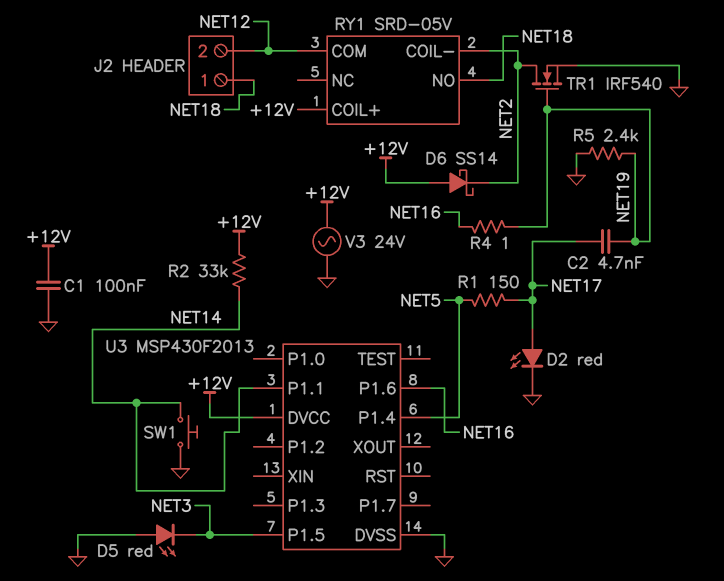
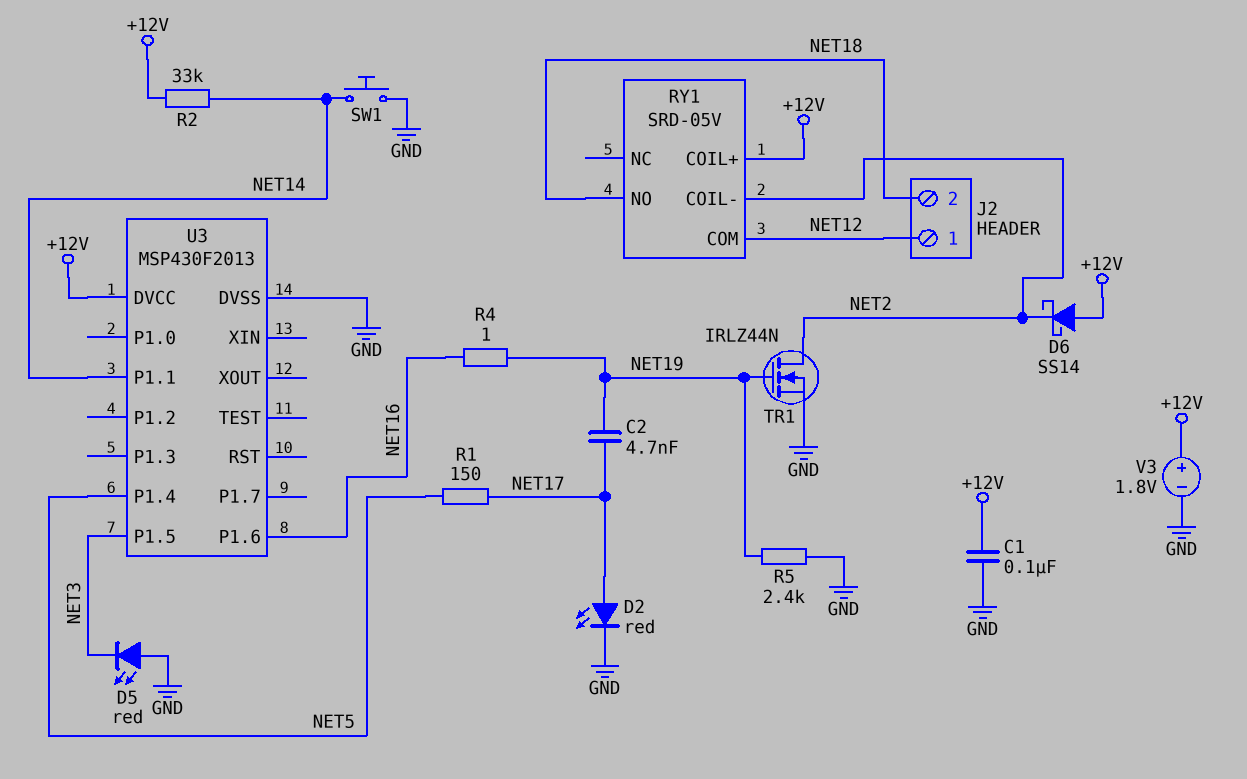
J2 pin 1: NET18 -> NET12
J2 pin 2: NET12 -> NET18
TR1: NMOS IRF540 (G NET19, D NET2, S GND) -> NMOS IRLZ44N (G NET19, D NET2, S GND)
V3: AC 24V (+12V, GND) -> 1.8V (plus +12V, minus GND)

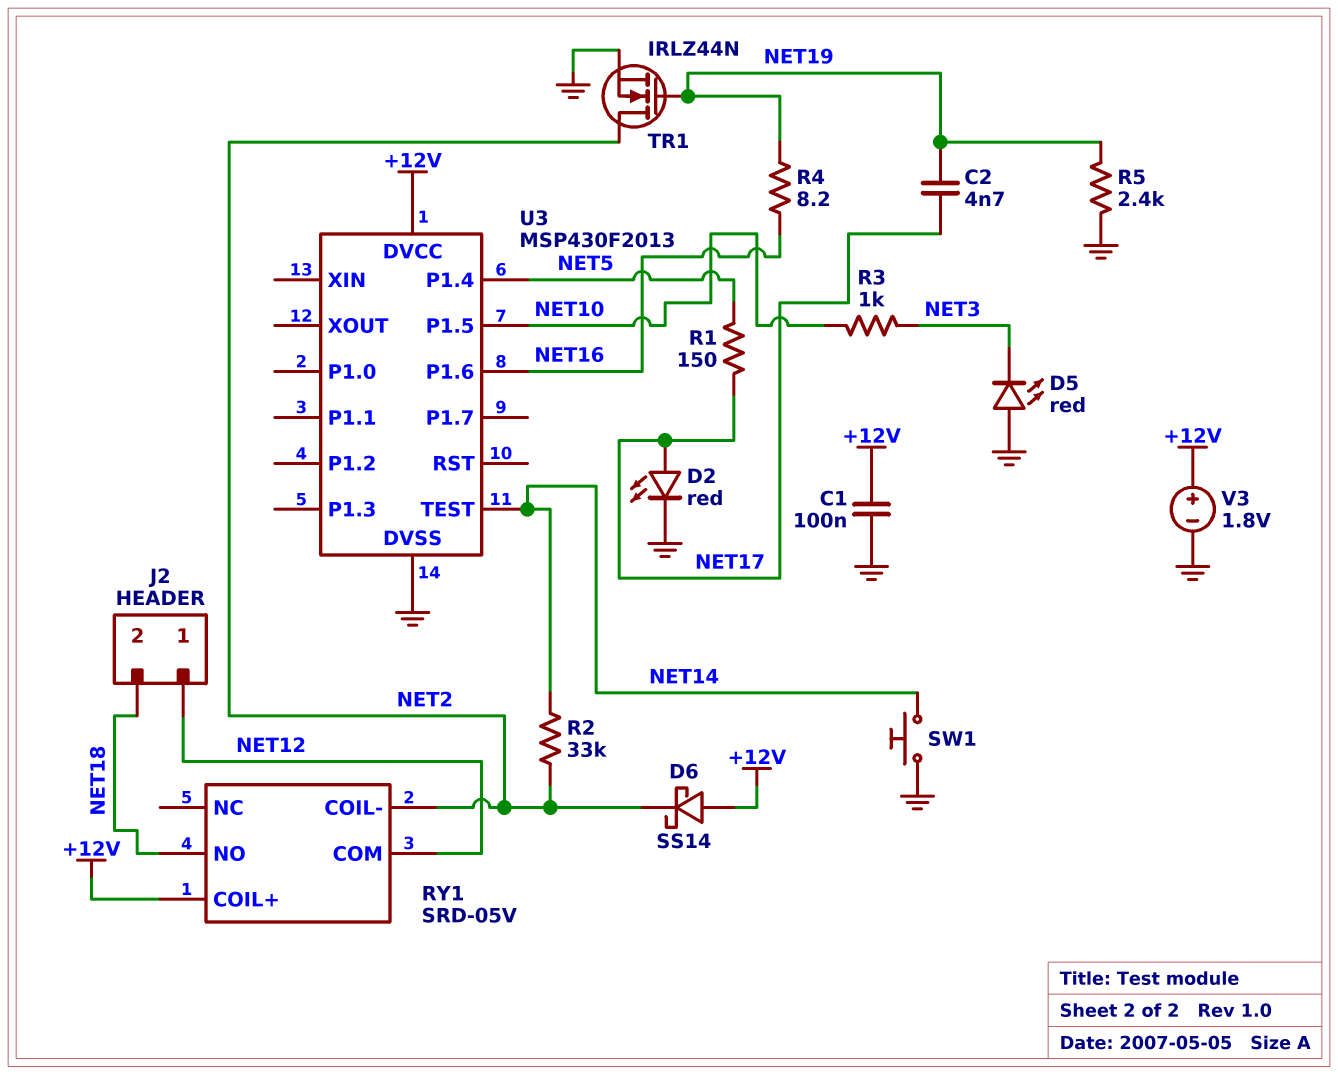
R2: 33k (+12V, NET14) -> 33k (NET2, NET14)
R3: none -> 1k (NET3, NET10)
R4: 1 (NET16, NET19) -> 8.2 (NET16, NET19)
U3 pin P1.1: NET14 -> none
U3 pin P1.5: NET3 -> NET10
U3 pin TEST: none -> NET14

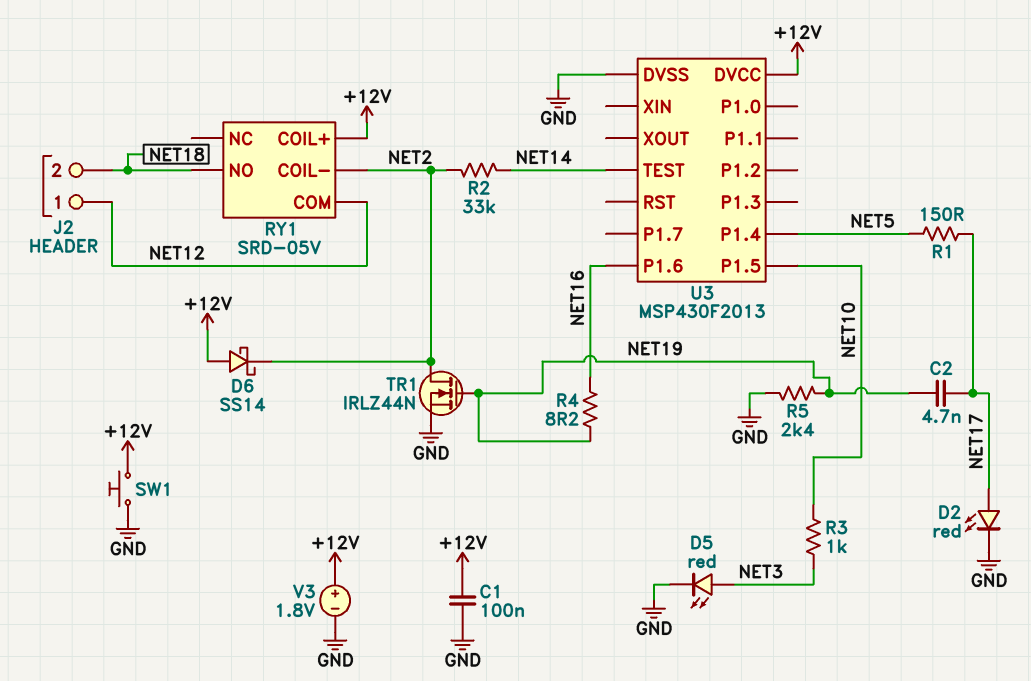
D5: LED red (A GND, K NET3) -> LED red (A NET3, K GND)
SW1: button (GND, NET14) -> button (+12V, GND)

